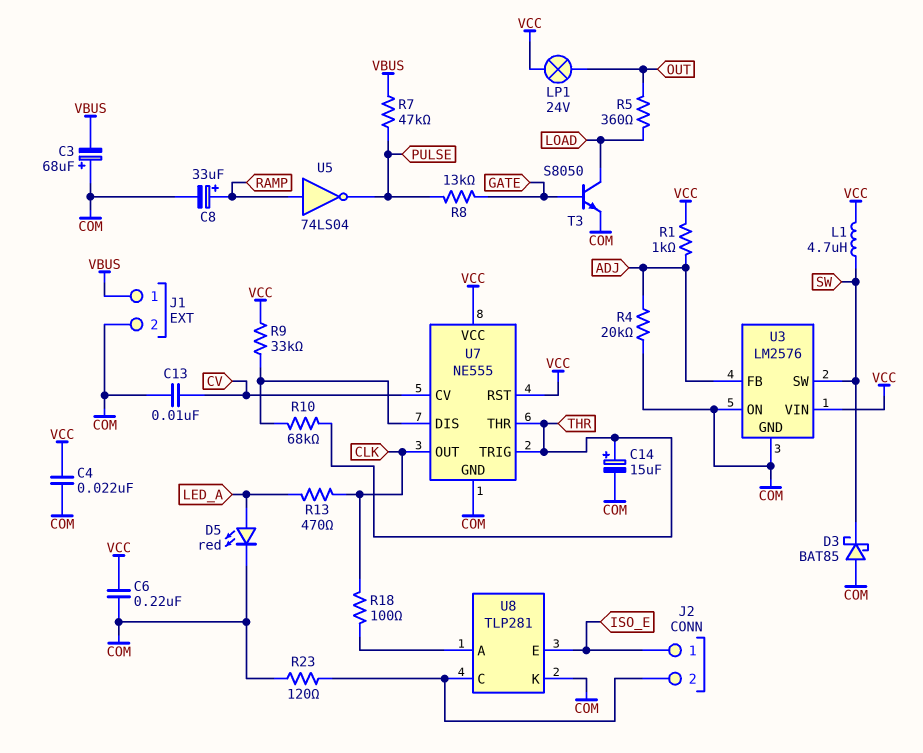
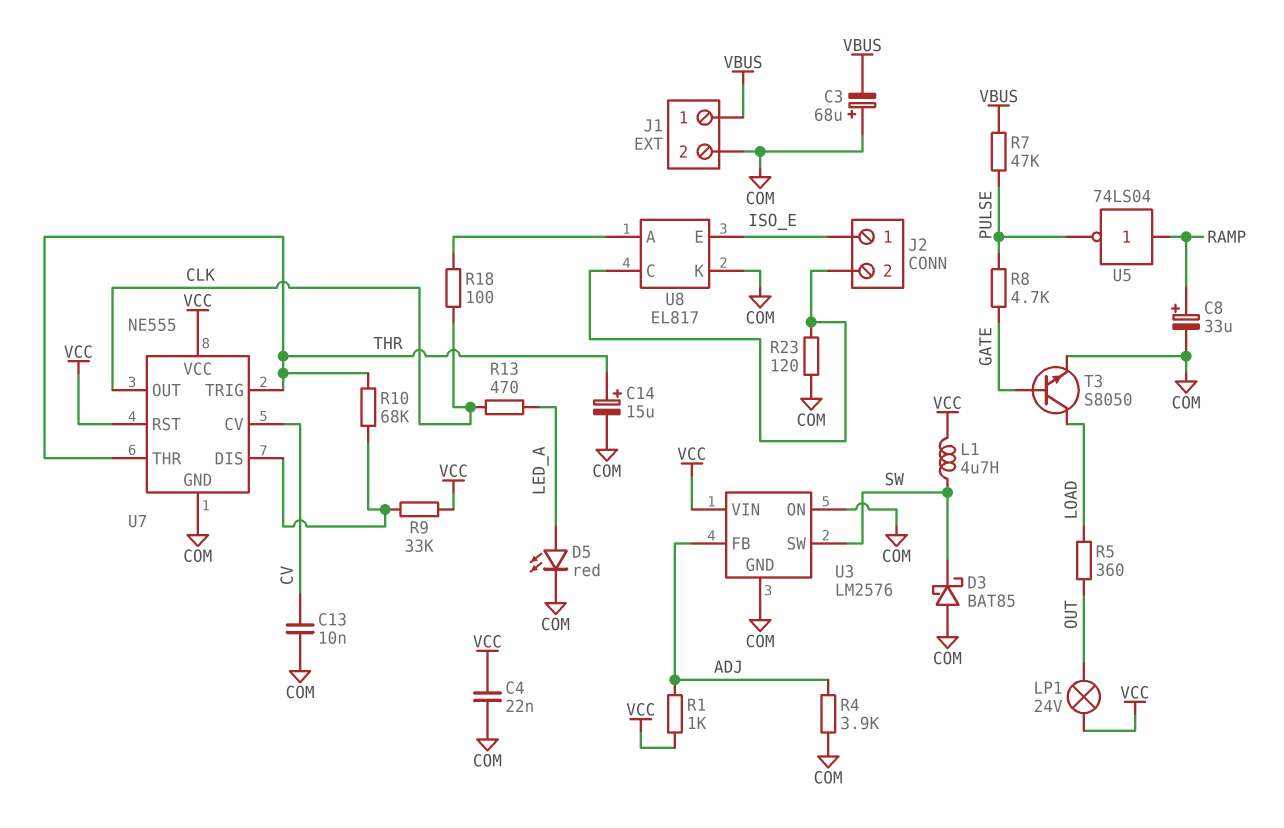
C6: 220nF (COM, VCC) -> none
R4: 20k (ADJ, COM) -> 3.9k (ADJ, COM)
R8: 13k (GATE, PULSE) -> 4.7k (GATE, PULSE)
U8: TLP281 -> EL817

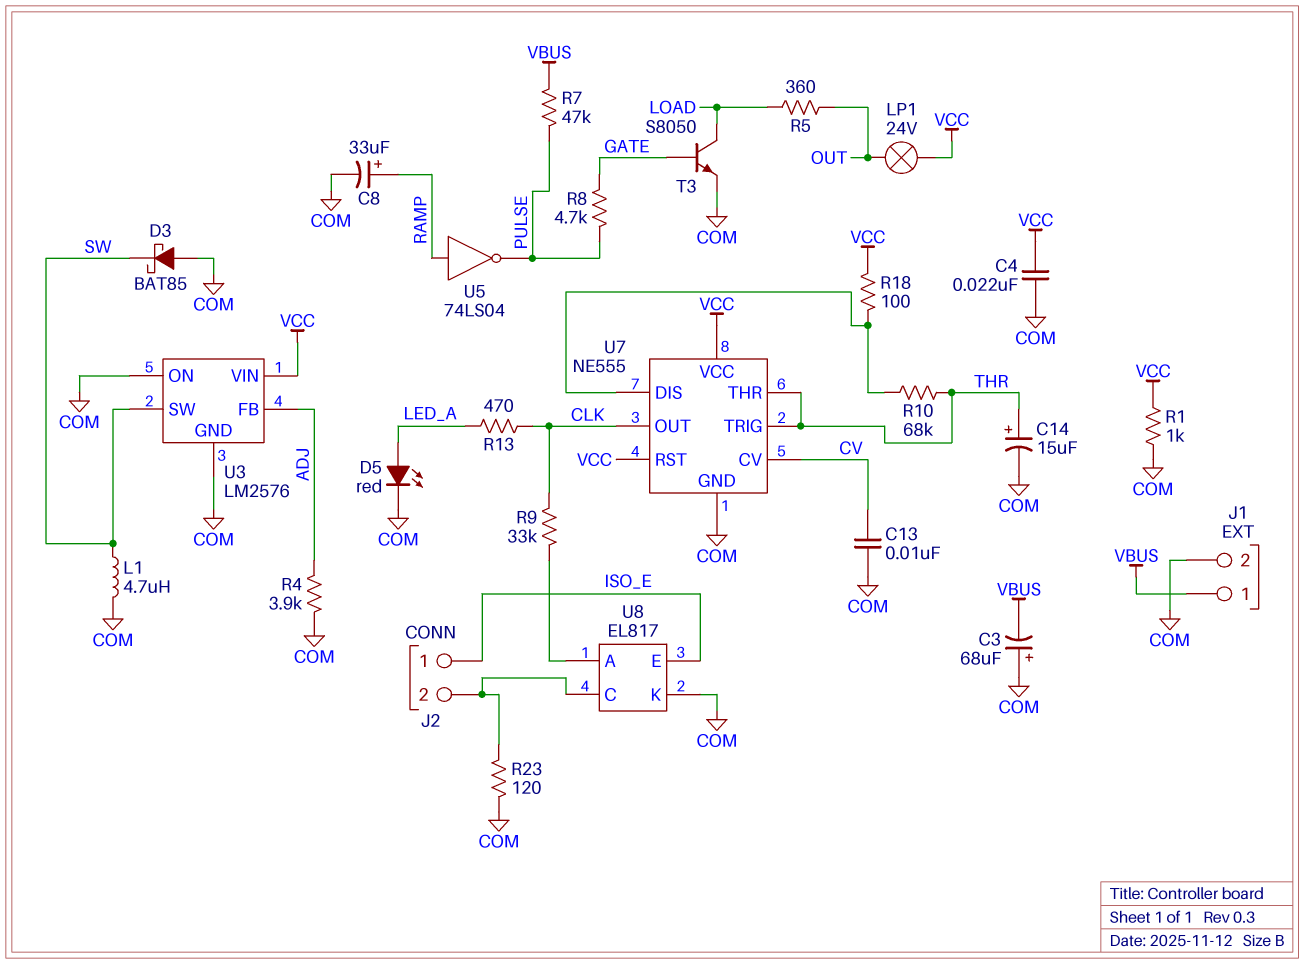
L1: 4.7uH (SW, VCC) -> 4.7uH (COM, SW)
R1: 1k (ADJ, VCC) -> 1k (COM, VCC)
R9: 33k (U7/DIS, VCC) -> 33k (CLK, U8/A)
R18: 100 (CLK, U8/A) -> 100 (U7/DIS, VCC)

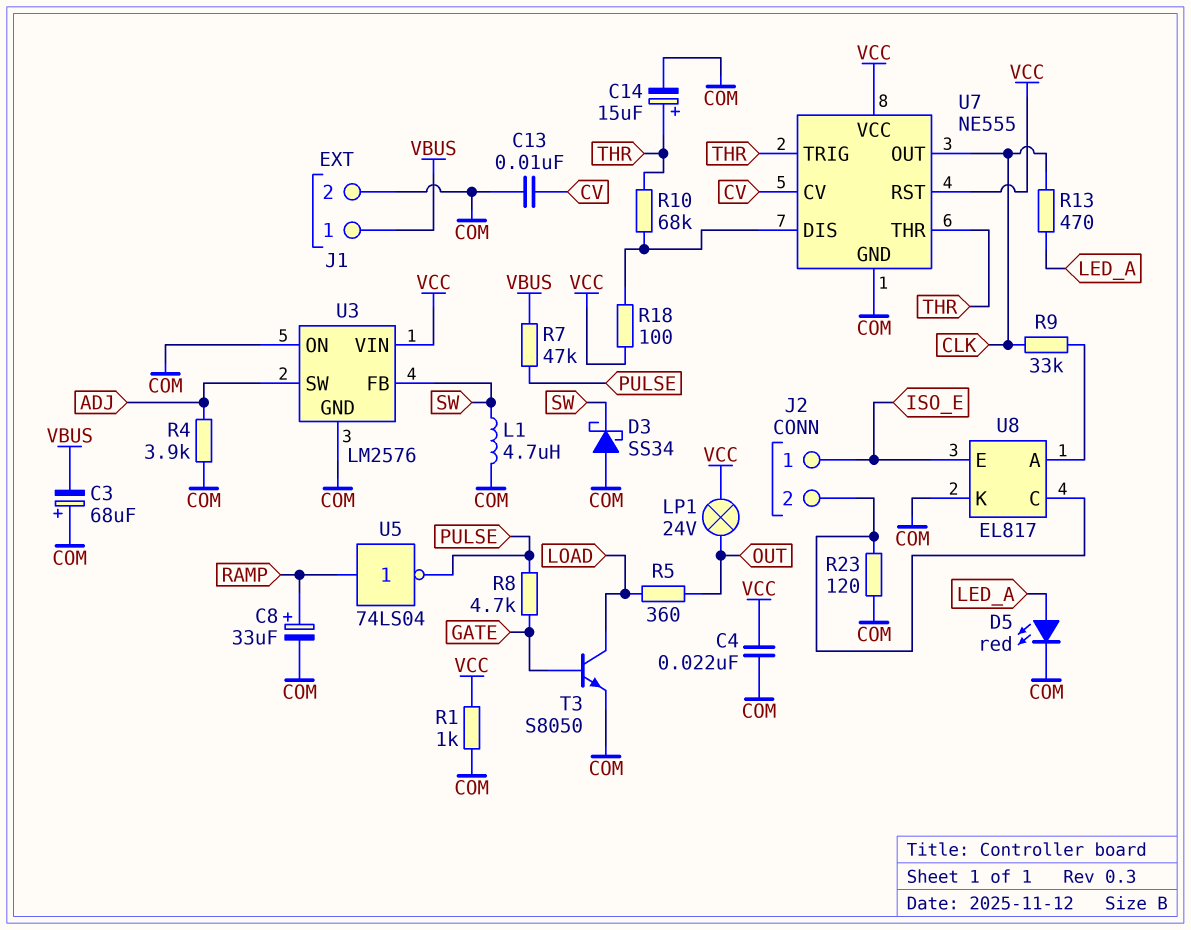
D3: schottky BAT85 (A COM, K SW) -> schottky SS34 (A COM, K SW)
U3 pin FB: ADJ -> SW
U3 pin SW: SW -> ADJ

